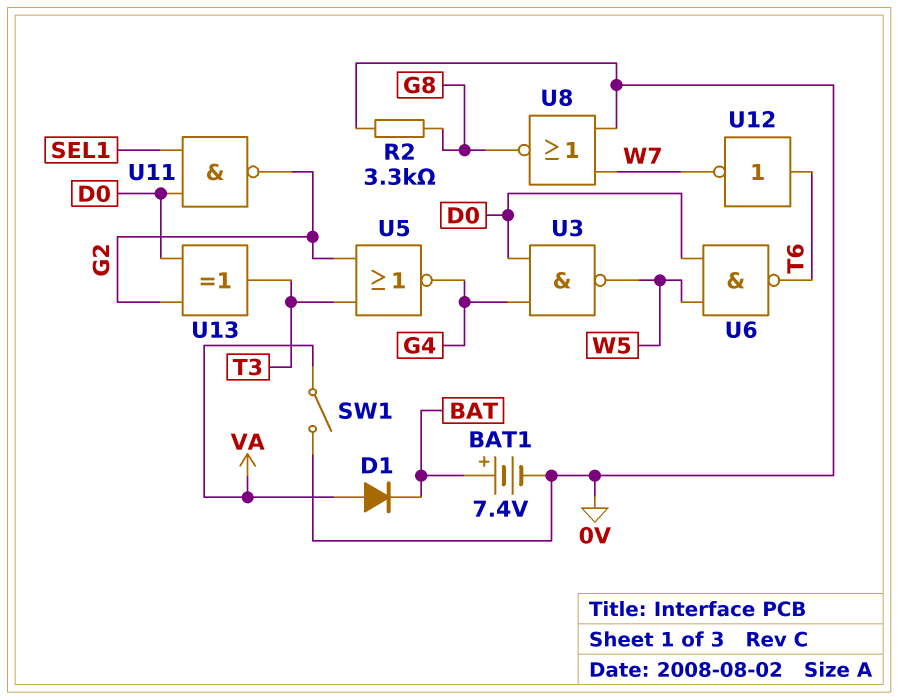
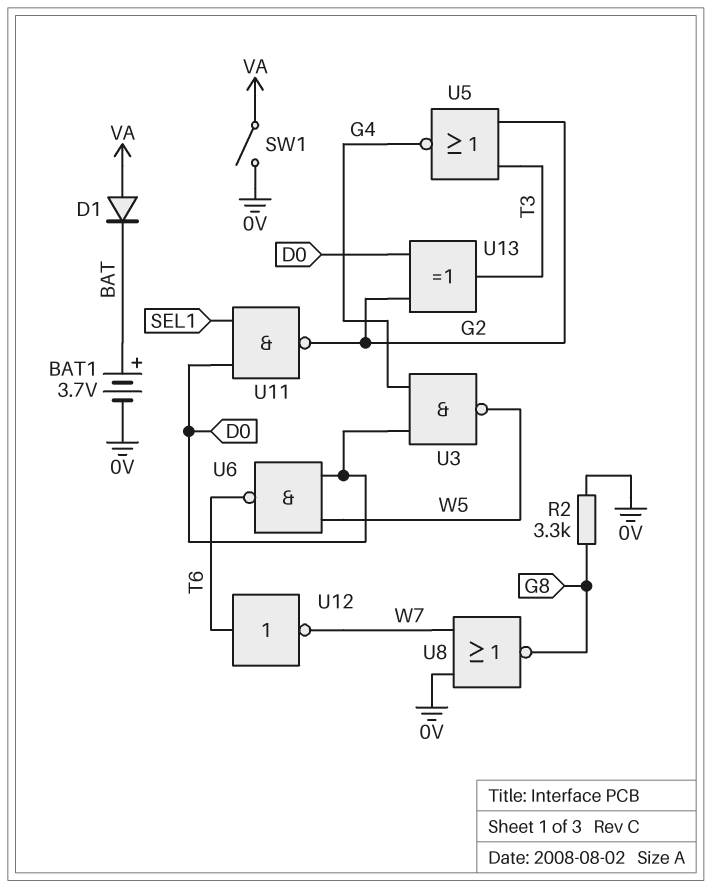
BAT1: 7.4V (plus BAT, minus 0V) -> 3.7V (plus BAT, minus 0V)

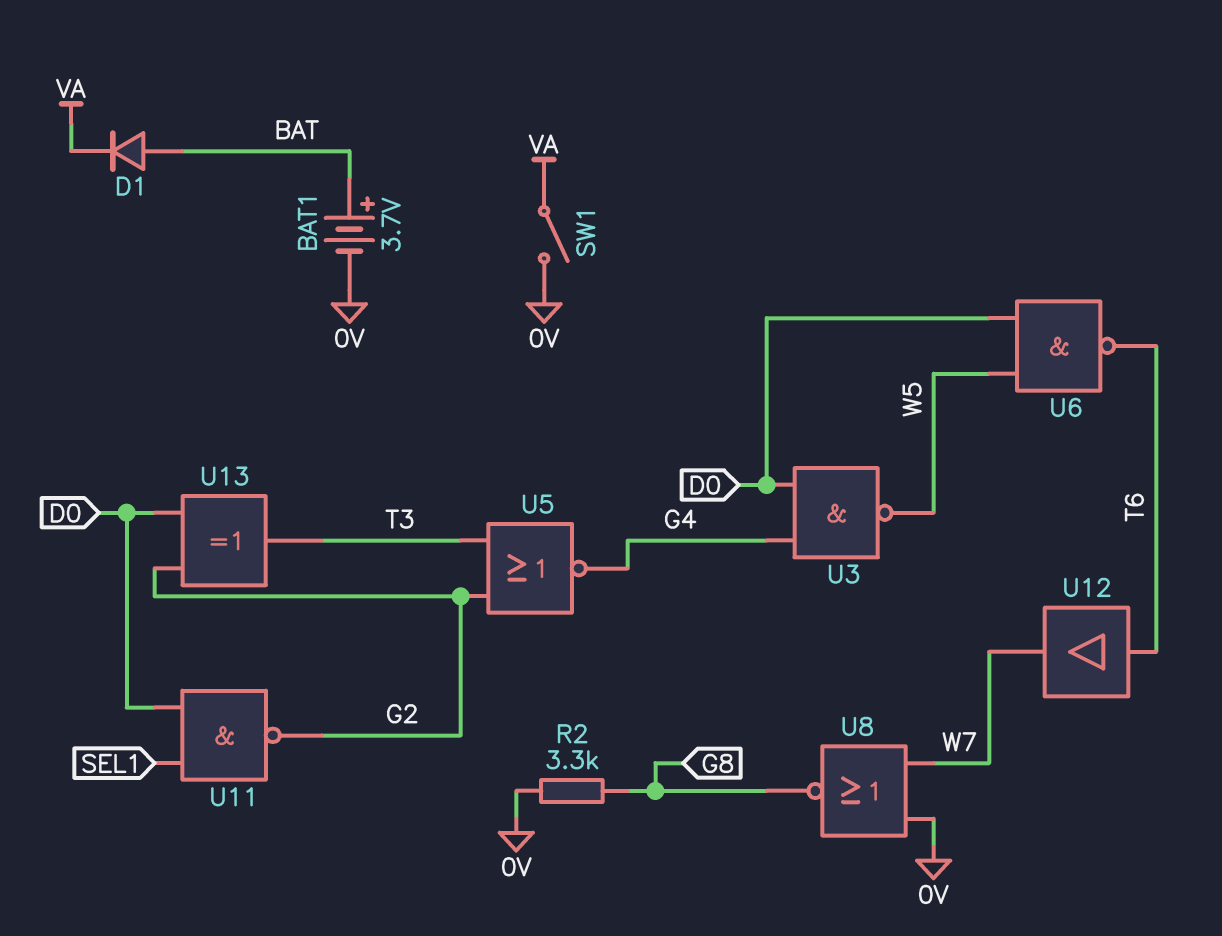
D1: diode (A VA, K BAT) -> diode (A BAT, K VA)
U12: NOT (in T6, out W7) -> buffer (in T6, out W7)

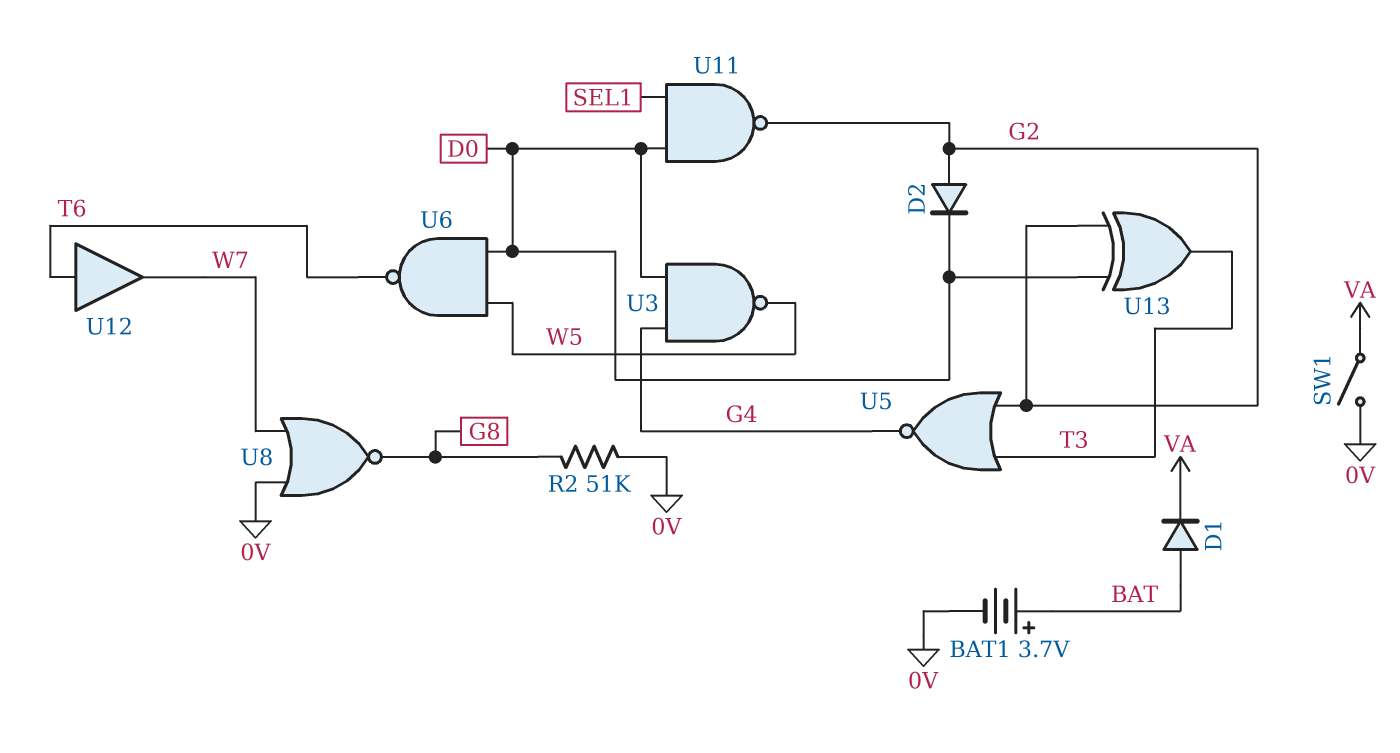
D2: none -> diode (A G2, K D0)
R2: 3.3k (0V, G8) -> 51k (0V, G8)

